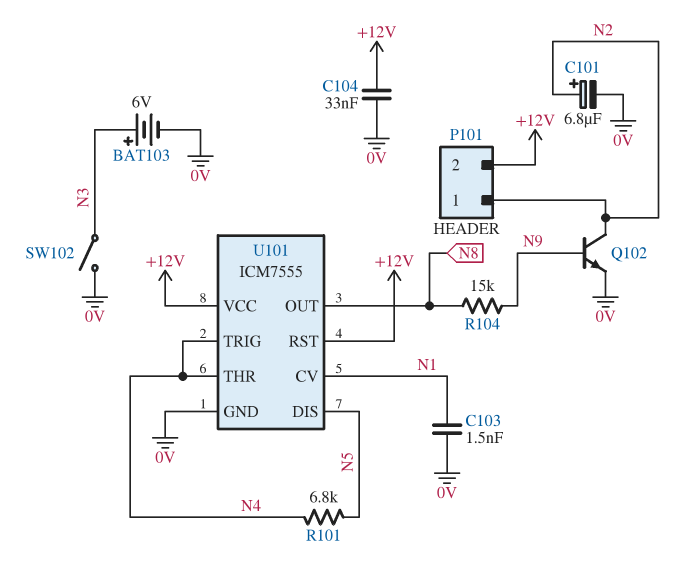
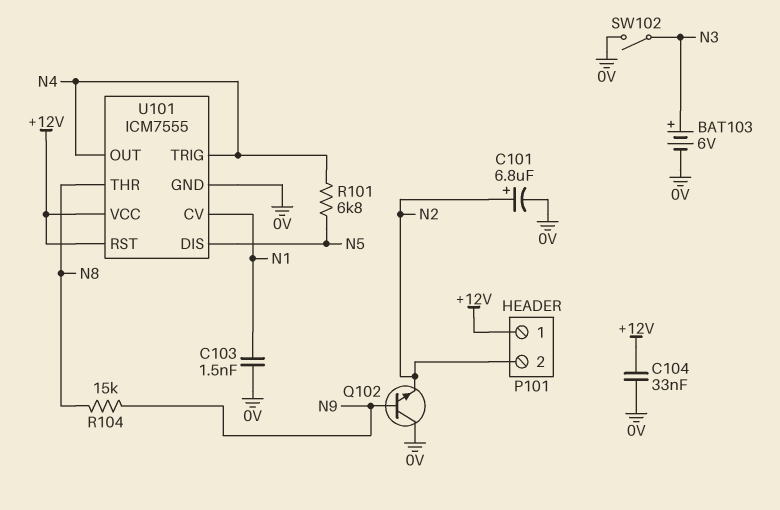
P101 pin 1: N2 -> +12V
P101 pin 2: +12V -> N2
Q102: NPN (B N9, C N2, E 0V) -> NPN (B N9, C 0V, E N2)
U101 pin OUT: N8 -> N4
U101 pin THR: N4 -> N8

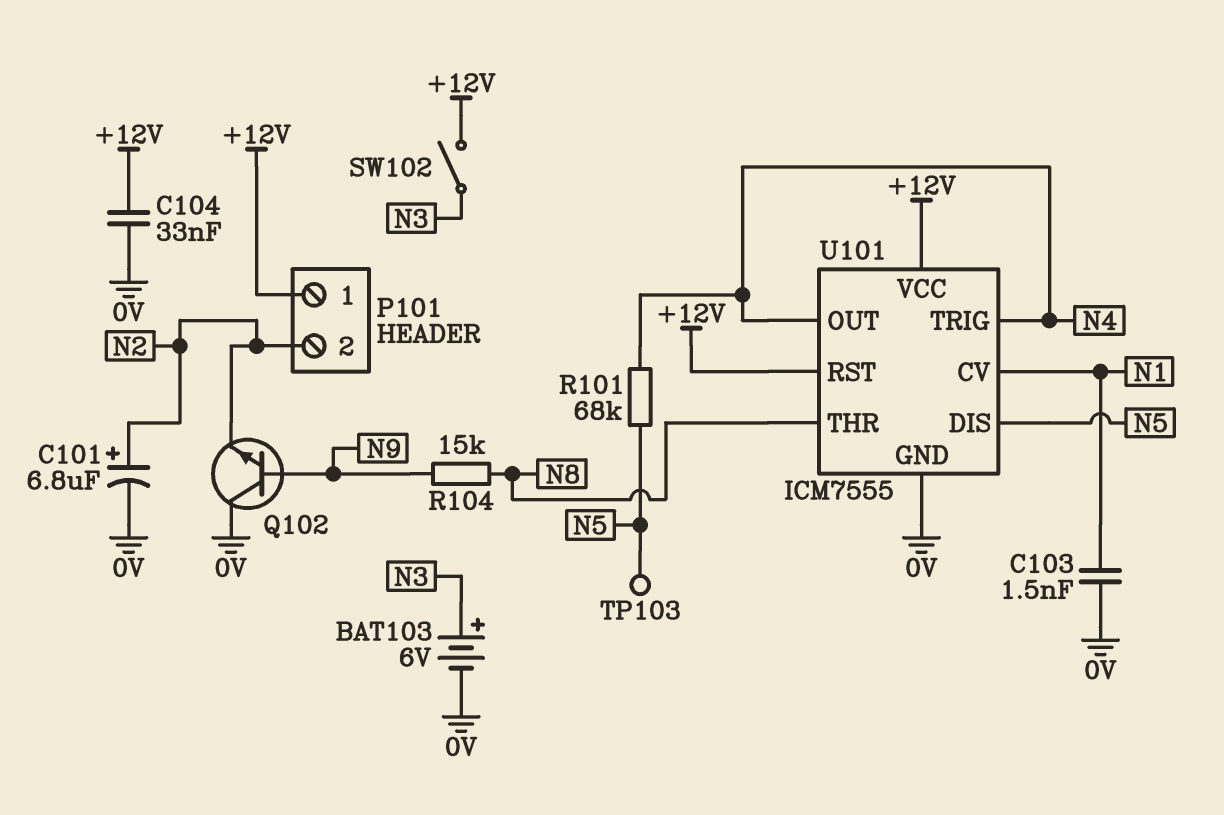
R101: 6.8k (N4, N5) -> 68k (N4, N5)
SW102: switch (0V, N3) -> switch (+12V, N3)
TP103: none -> test point (N5)

